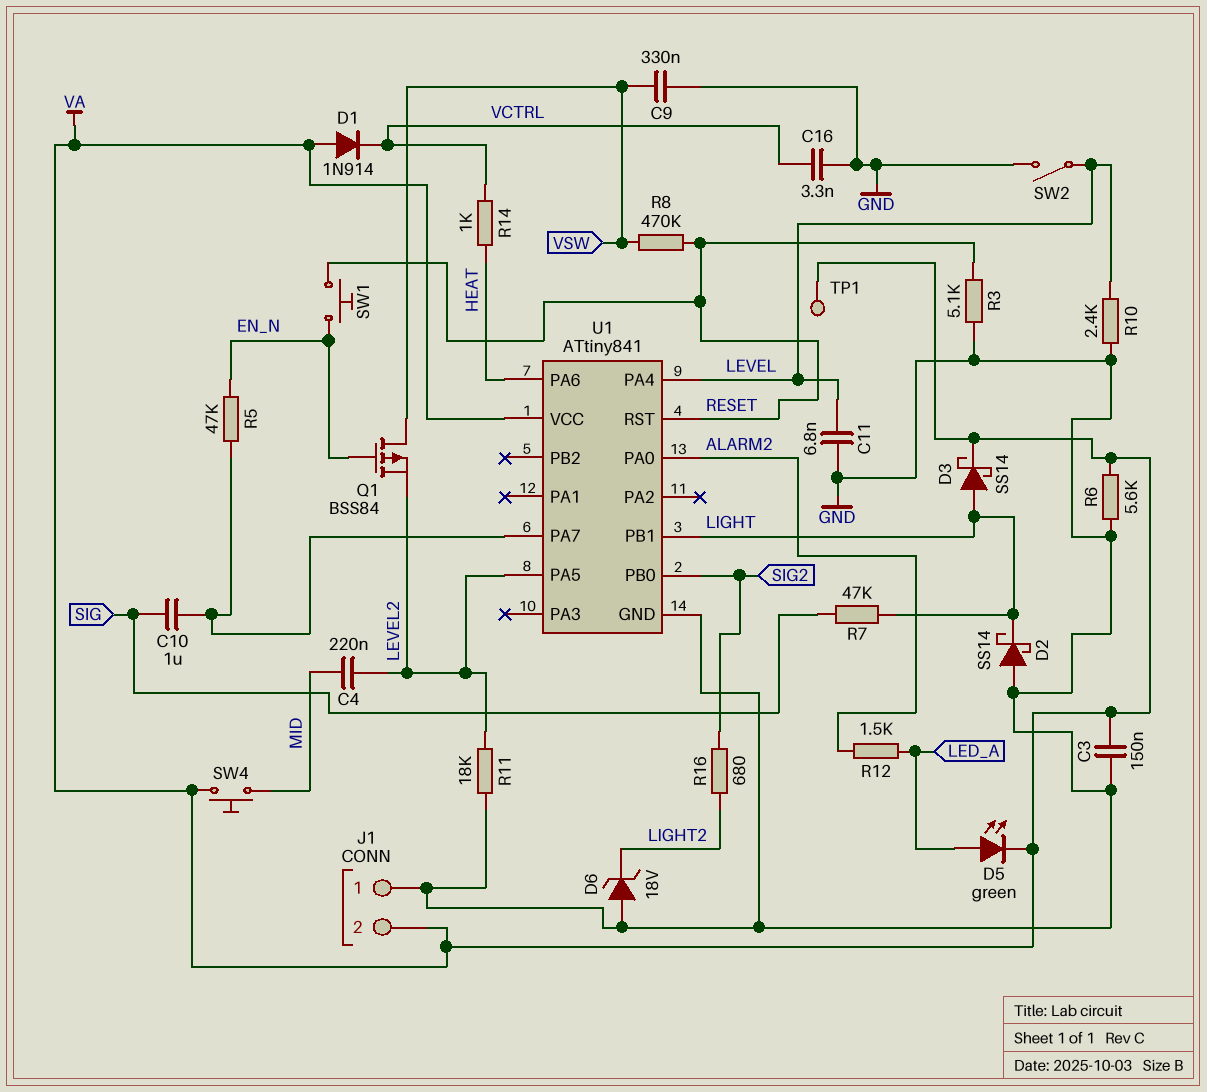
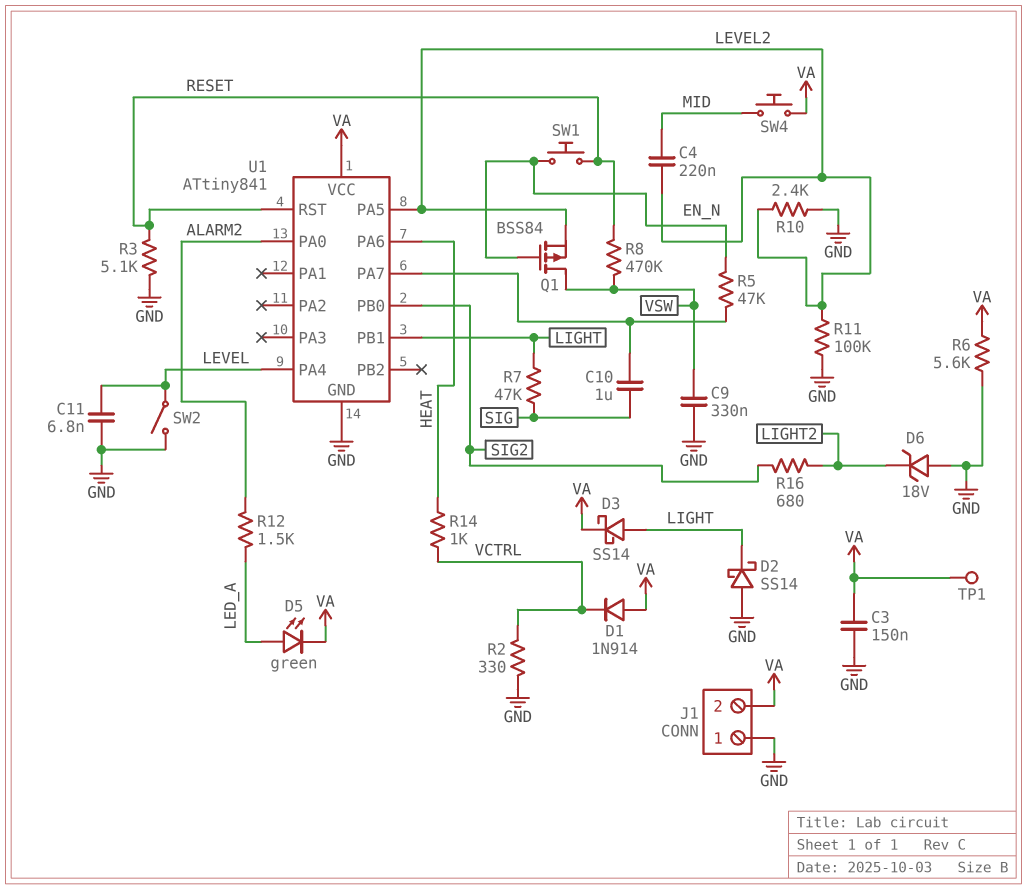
C16: 3.3nF (GND, VCTRL) -> none
R2: none -> 330 (GND, VCTRL)
R10: 2.4k (GND, LEVEL) -> 2.4k (GND, LEVEL2)
R11: 18k (GND, LEVEL2) -> 100k (GND, LEVEL2)

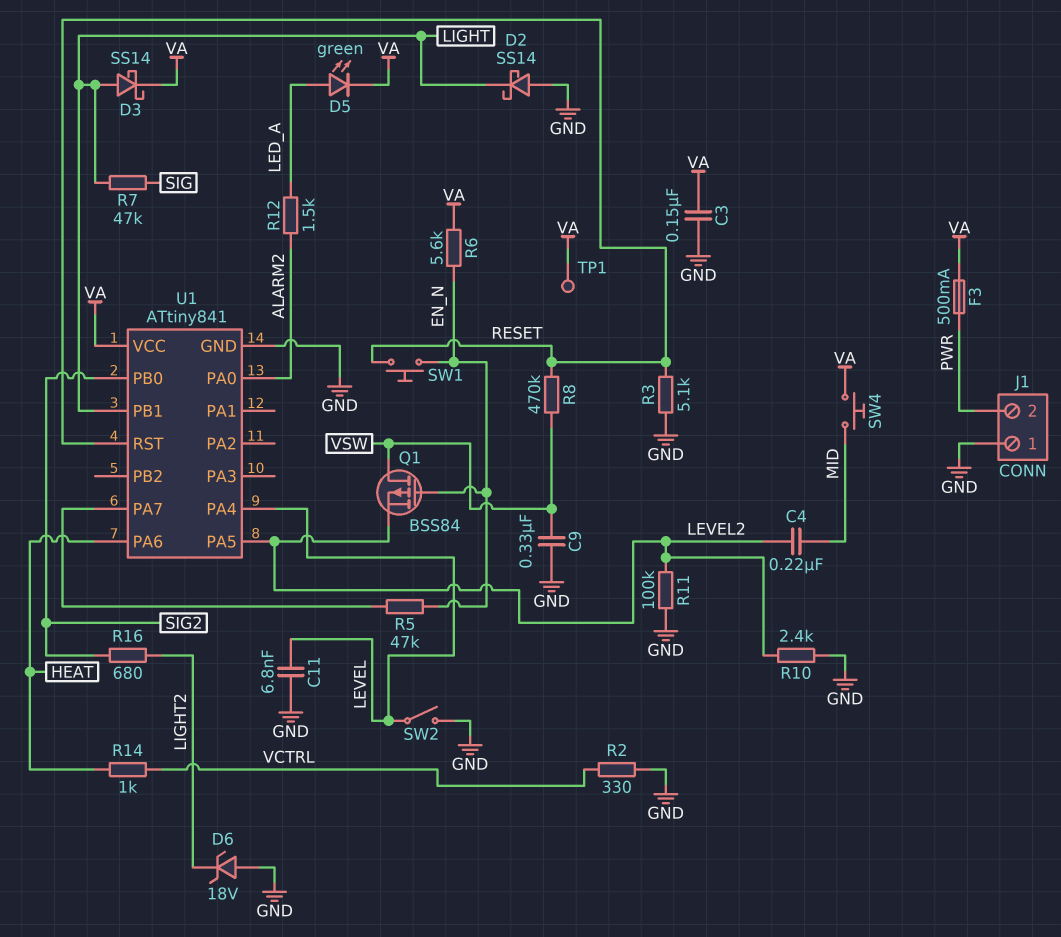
C10: 1uF (SIG, U1/PA7) -> none
D1: diode 1N914 (A VA, K VCTRL) -> none
F3: none -> 500mA (PWR, VA)
J1 pin 2: VA -> PWR
R6: 5.6k (GND, VA) -> 5.6k (EN_N, VA)

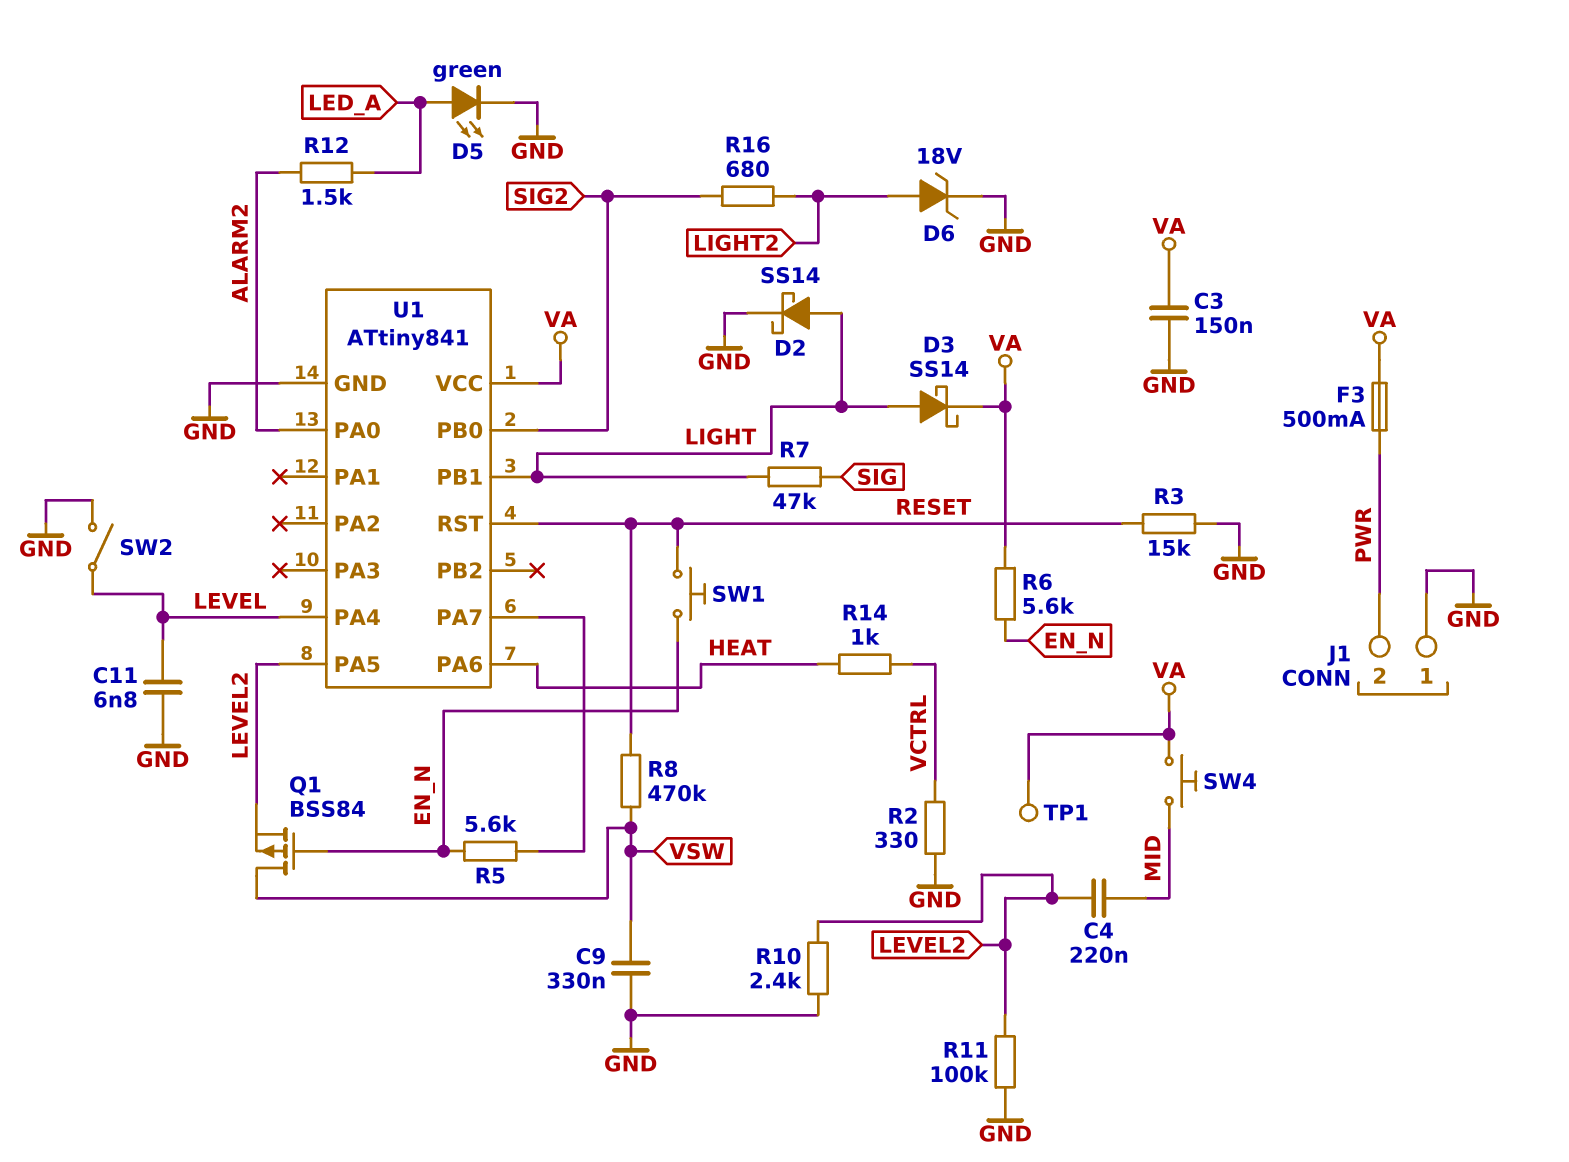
D2: schottky SS14 (A GND, K LIGHT) -> schottky SS14 (A LIGHT, K GND)
D5: LED green (A LED_A, K VA) -> LED green (A LED_A, K GND)
D6: zener 18V (A GND, K LIGHT2) -> zener 18V (A LIGHT2, K GND)
R3: 5.1k (GND, RESET) -> 15k (GND, RESET)
R5: 47k (EN_N, U1/PA7) -> 5.6k (EN_N, U1/PA7)

